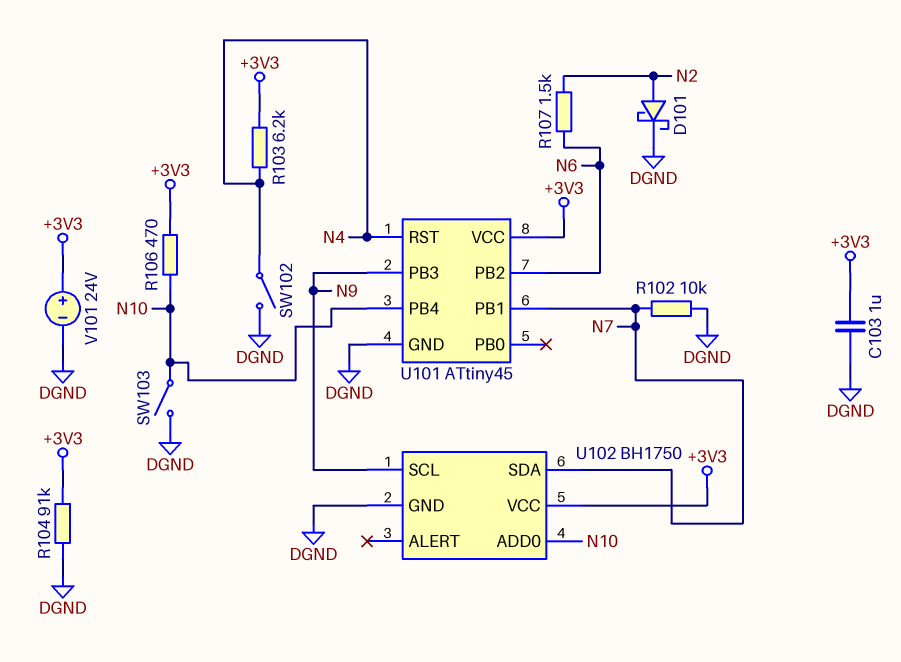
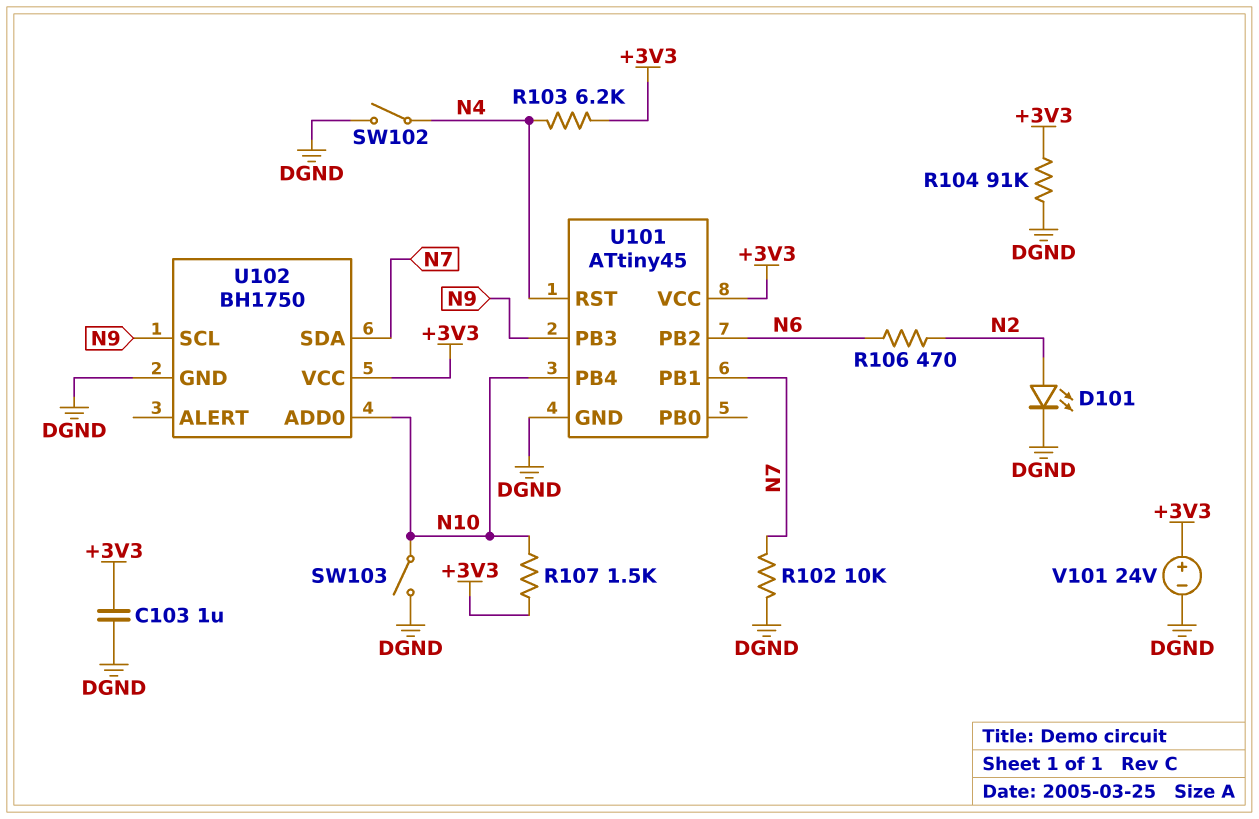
D101: schottky (A N2, K DGND) -> LED (A N2, K DGND)
R106: 470 (+3V3, N10) -> 470 (N2, N6)
R107: 1.5k (N2, N6) -> 1.5k (+3V3, N10)

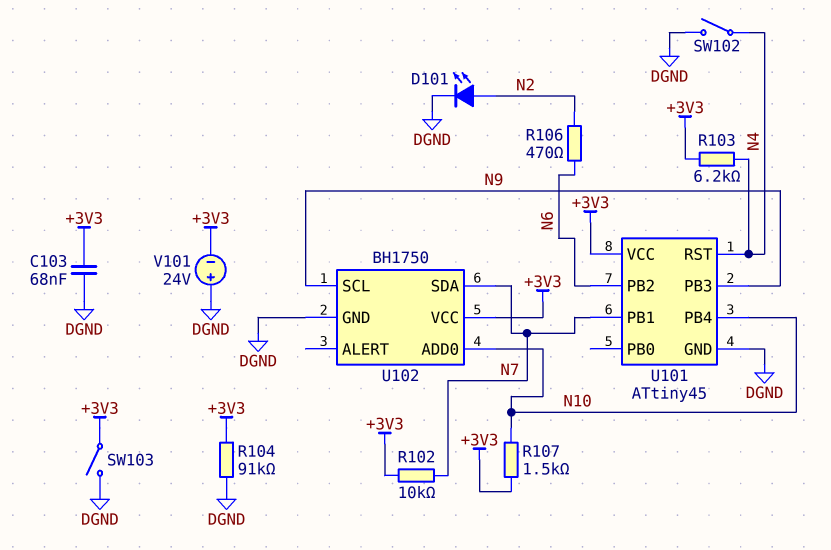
C103: 1uF (+3V3, DGND) -> 68nF (+3V3, DGND)
R102: 10k (DGND, N7) -> 10k (+3V3, N7)
SW103: switch (DGND, N10) -> switch (+3V3, DGND)
V101: 24V (plus +3V3, minus DGND) -> 24V (plus DGND, minus +3V3)

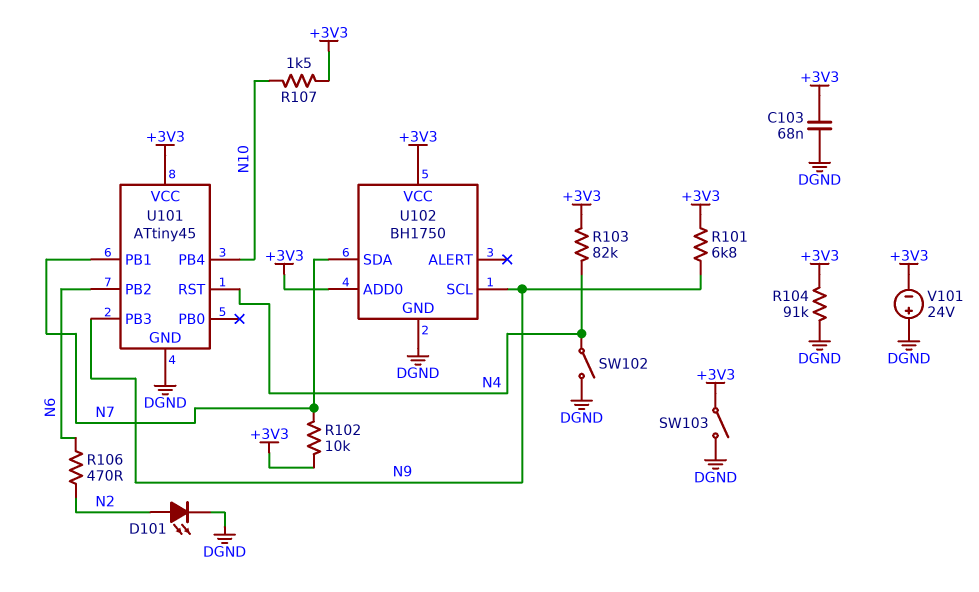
R101: none -> 6.8k (+3V3, N9)
R103: 6.2k (+3V3, N4) -> 82k (+3V3, N4)
U102 pin ADD0: N10 -> +3V3

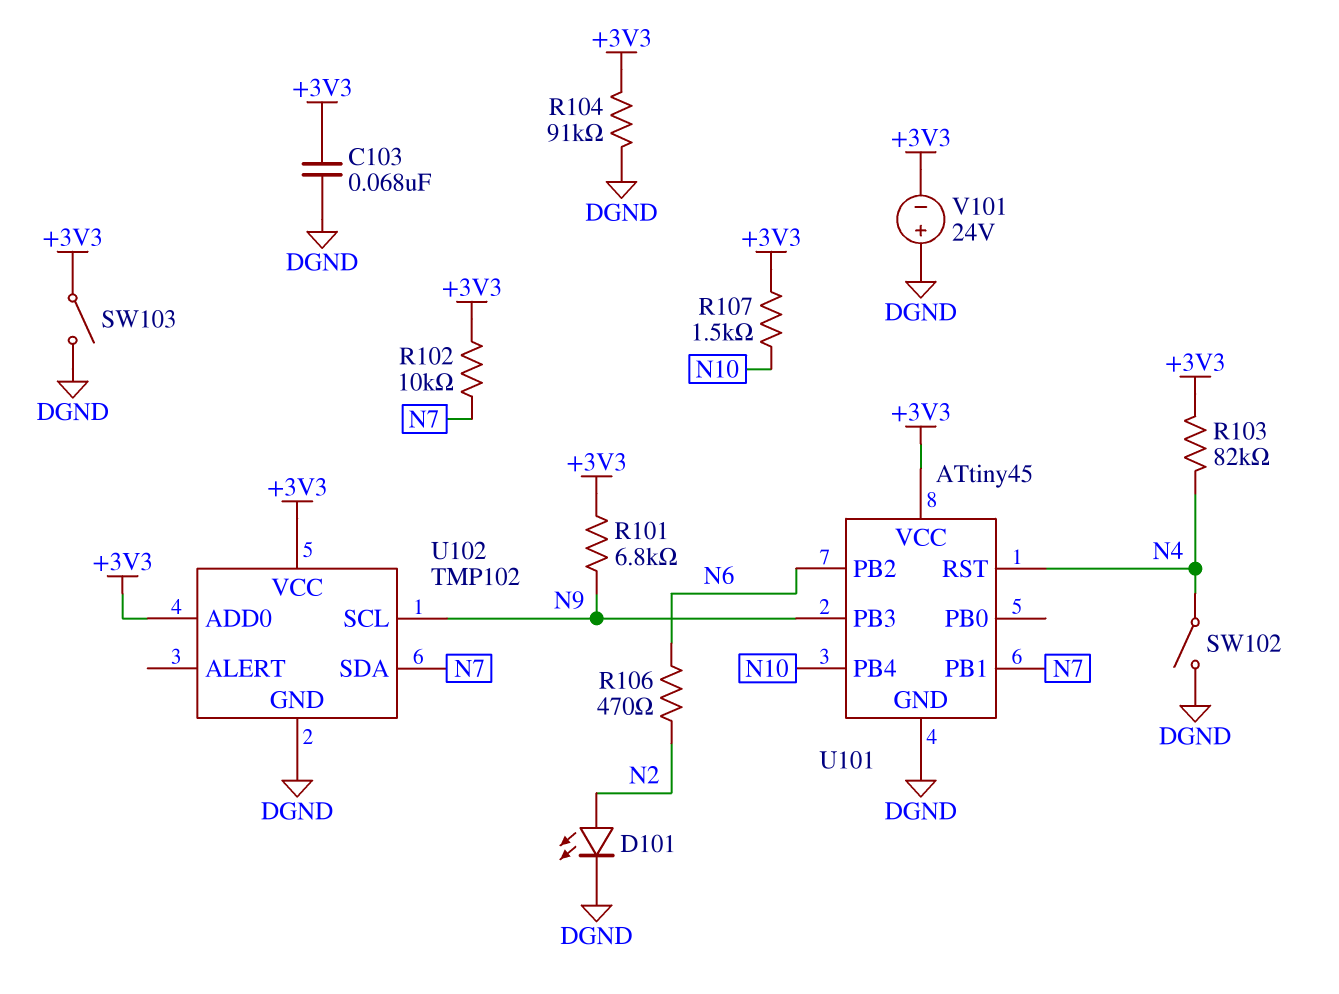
U102: BH1750 -> TMP102

